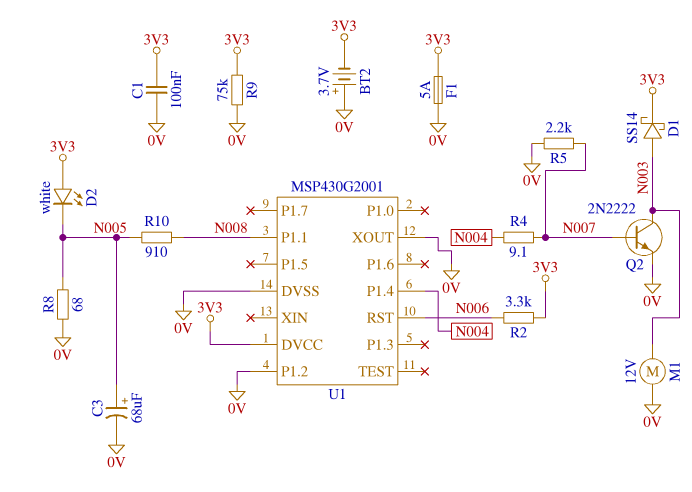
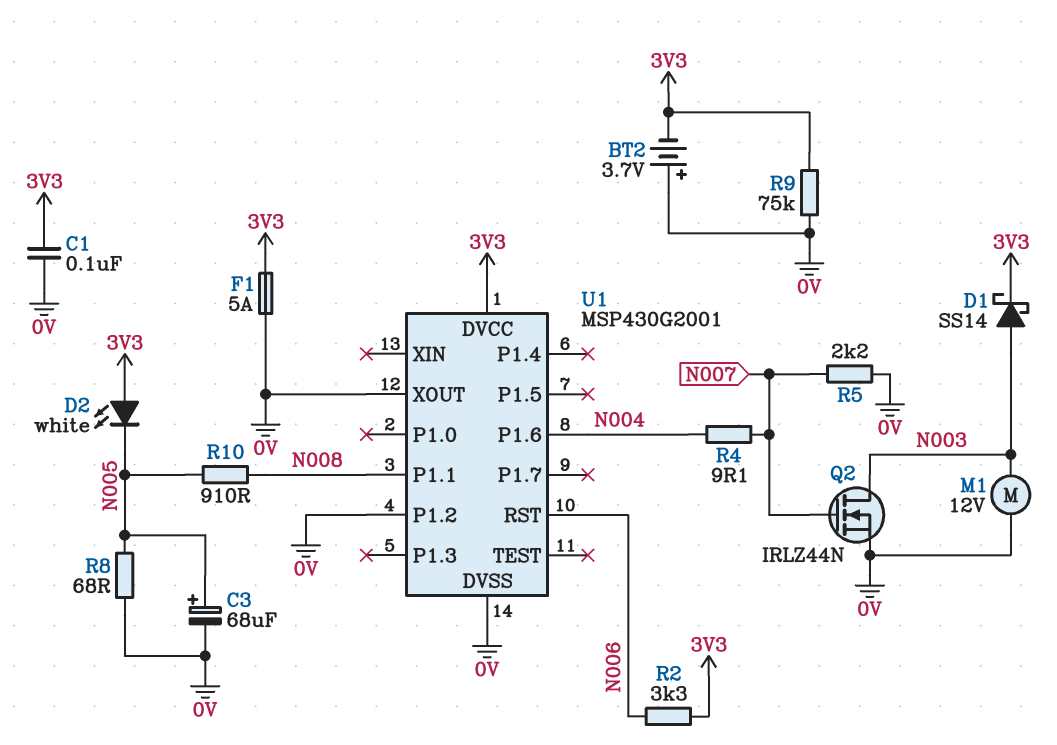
Q2: NPN 2N2222 (B N007, C N003, E 0V) -> NMOS IRLZ44N (G N007, D N003, S 0V)
U1 pin P1.4: N004 -> none
U1 pin P1.6: none -> N004

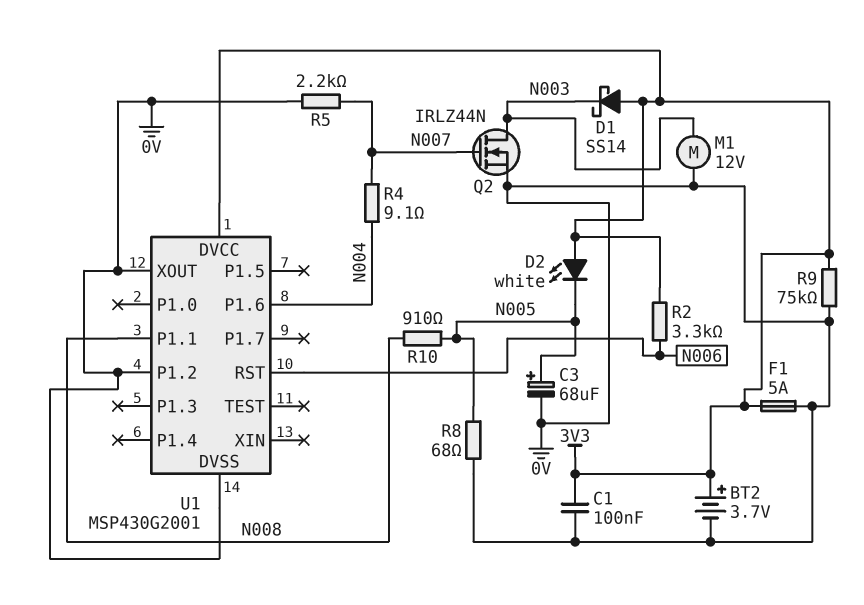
BT2: 3.7V (plus 0V, minus 3V3) -> 3.7V (plus 3V3, minus 0V)
D1: schottky SS14 (A N003, K 3V3) -> schottky SS14 (A 3V3, K N003)

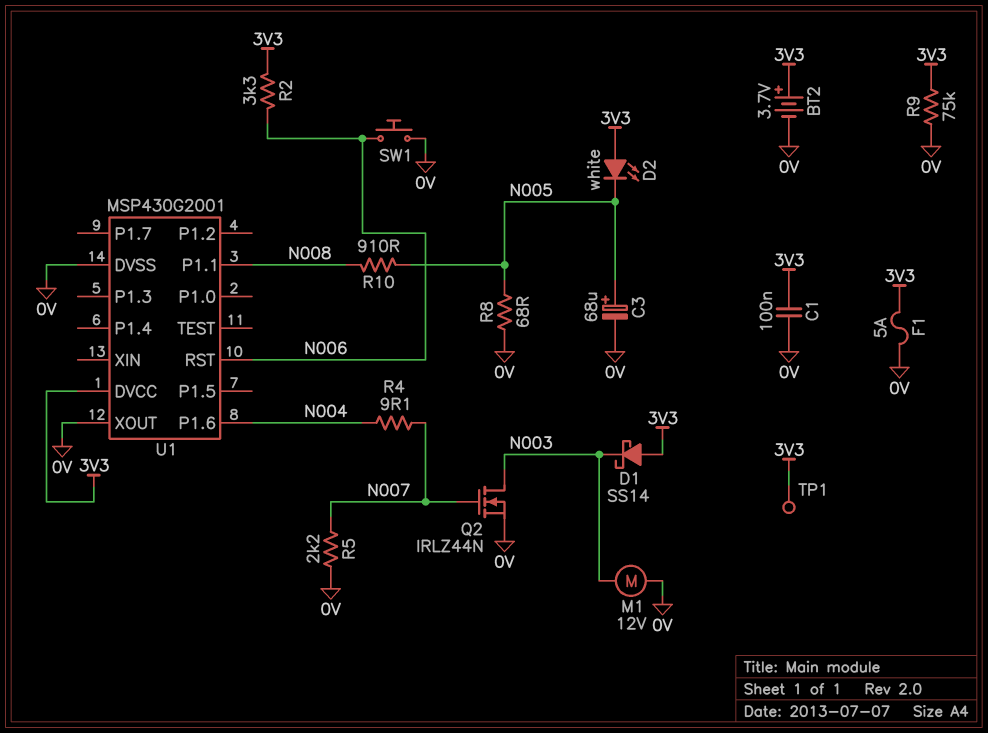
SW1: none -> button (0V, N006)
TP1: none -> test point (3V3)
U1 pin P1.2: 0V -> none

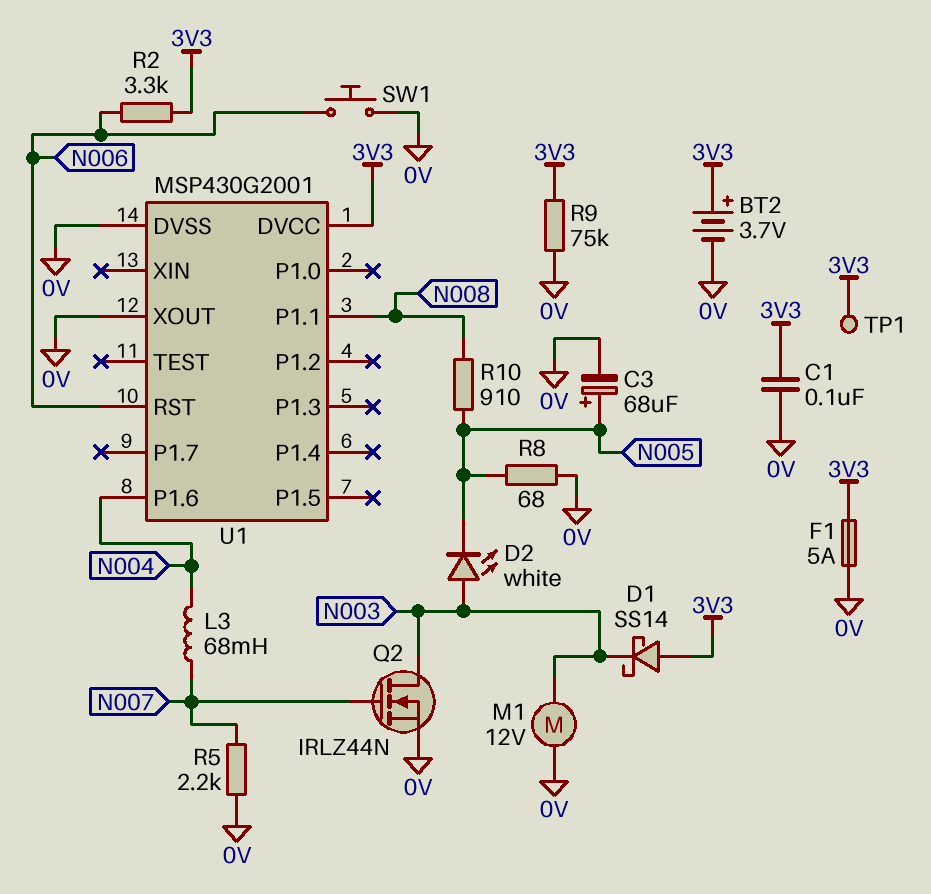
D2: LED white (A 3V3, K N005) -> LED white (A N003, K N005)
L3: none -> 68mH (N004, N007)
R4: 9.1 (N004, N007) -> none

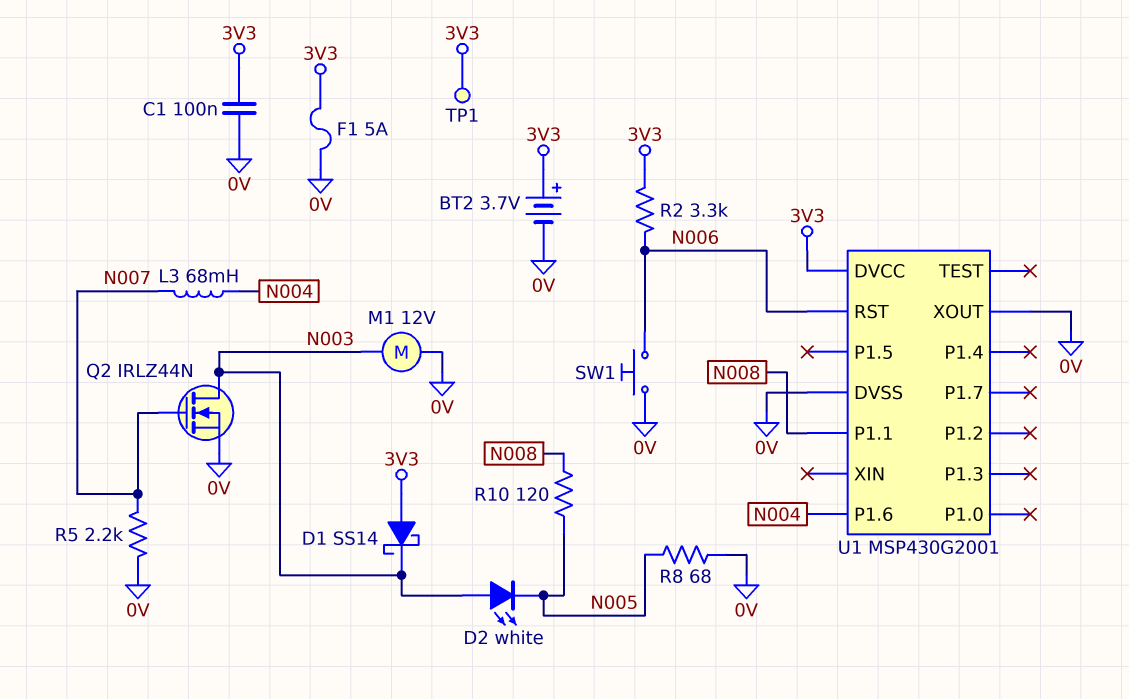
C3: 68uF (plus N005, minus 0V) -> none
R9: 75k (0V, 3V3) -> none
R10: 910 (N005, N008) -> 120 (N005, N008)

